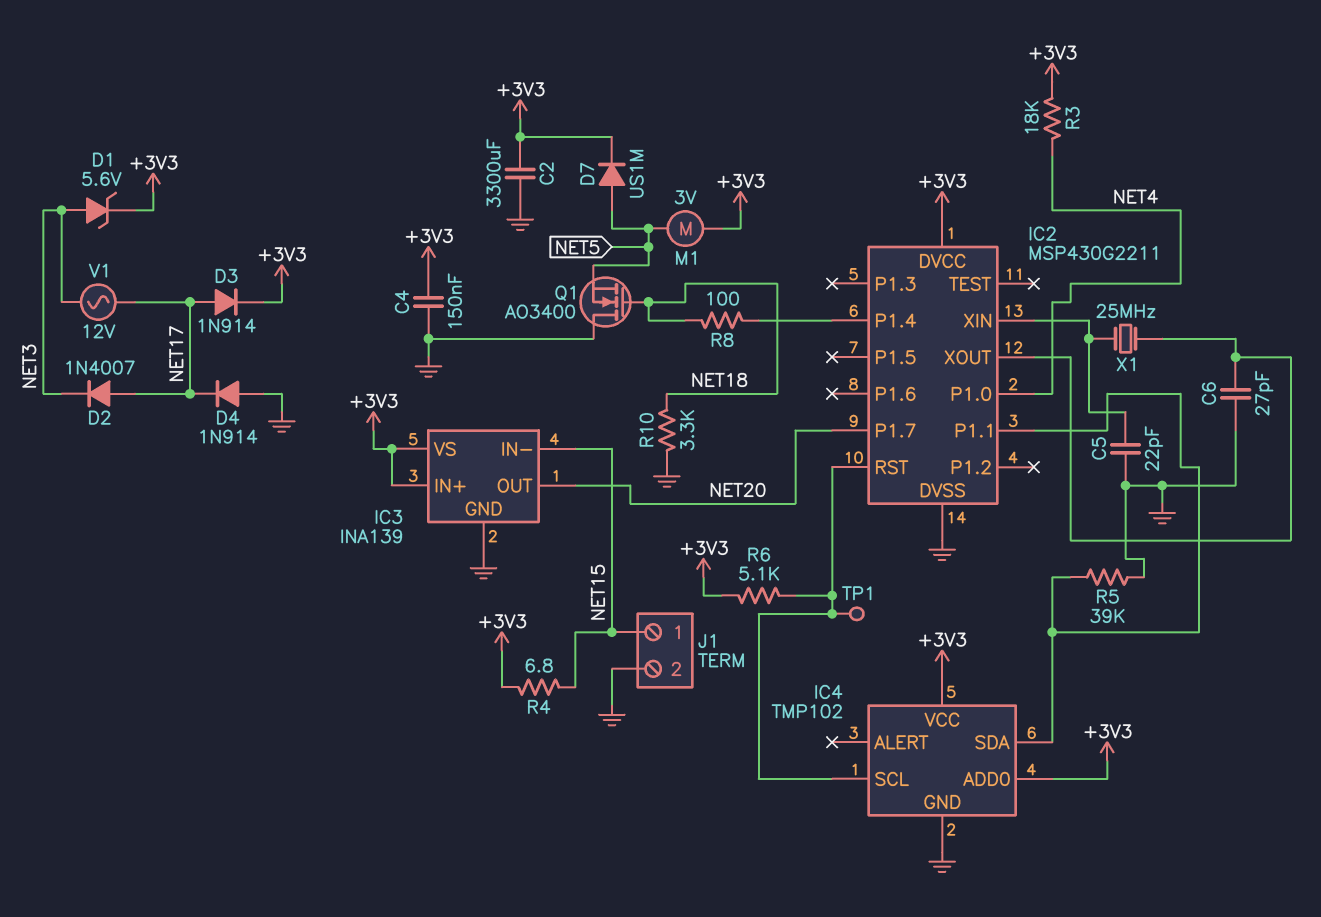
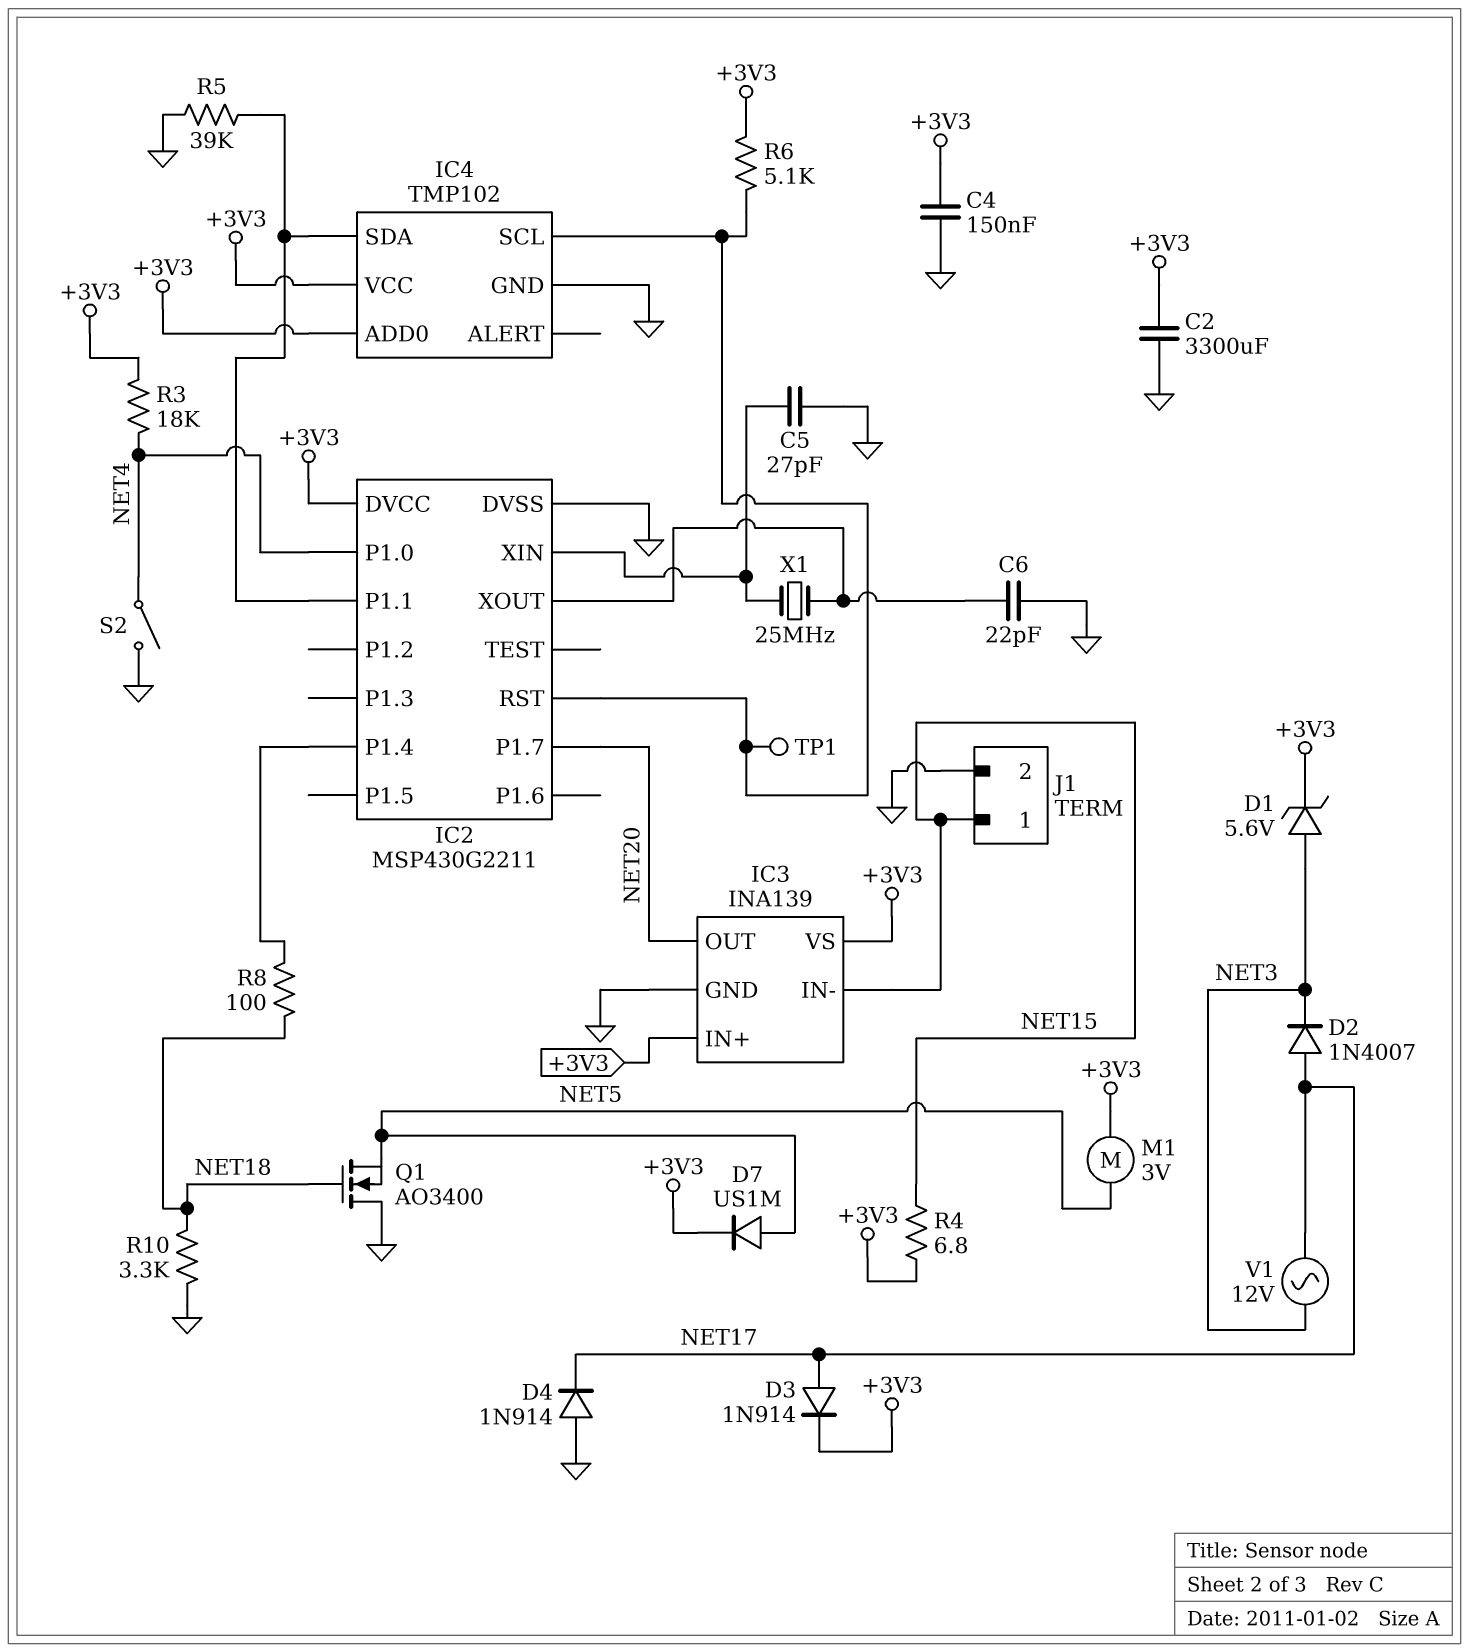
C5: 22pF (GND, IC2/XIN) -> 27pF (GND, IC2/XIN)
C6: 27pF (GND, IC2/XOUT) -> 22pF (GND, IC2/XOUT)
S2: none -> switch (GND, NET4)

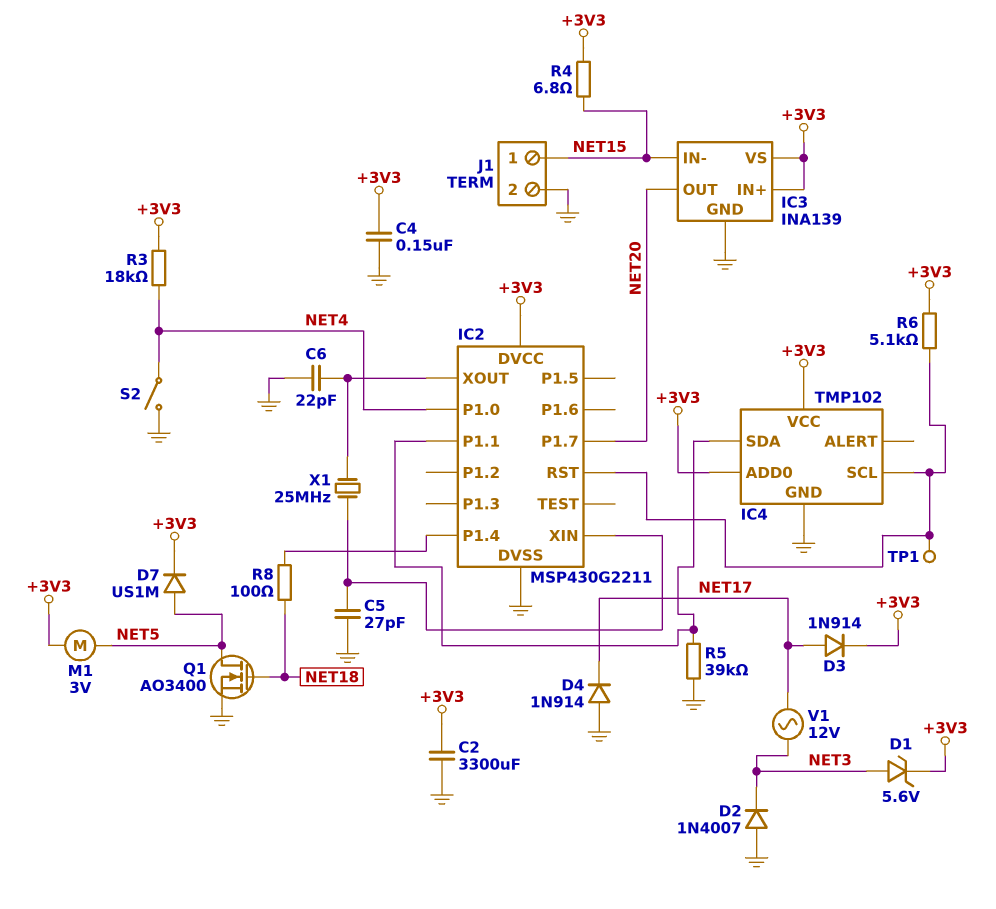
D2: diode 1N4007 (A NET17, K NET3) -> diode 1N4007 (A GND, K NET3)
Q1: NMOS AO3400 (G NET18, D GND, S NET5) -> NMOS AO3400 (G NET18, D NET5, S GND)
R10: 3.3k (GND, NET18) -> none

